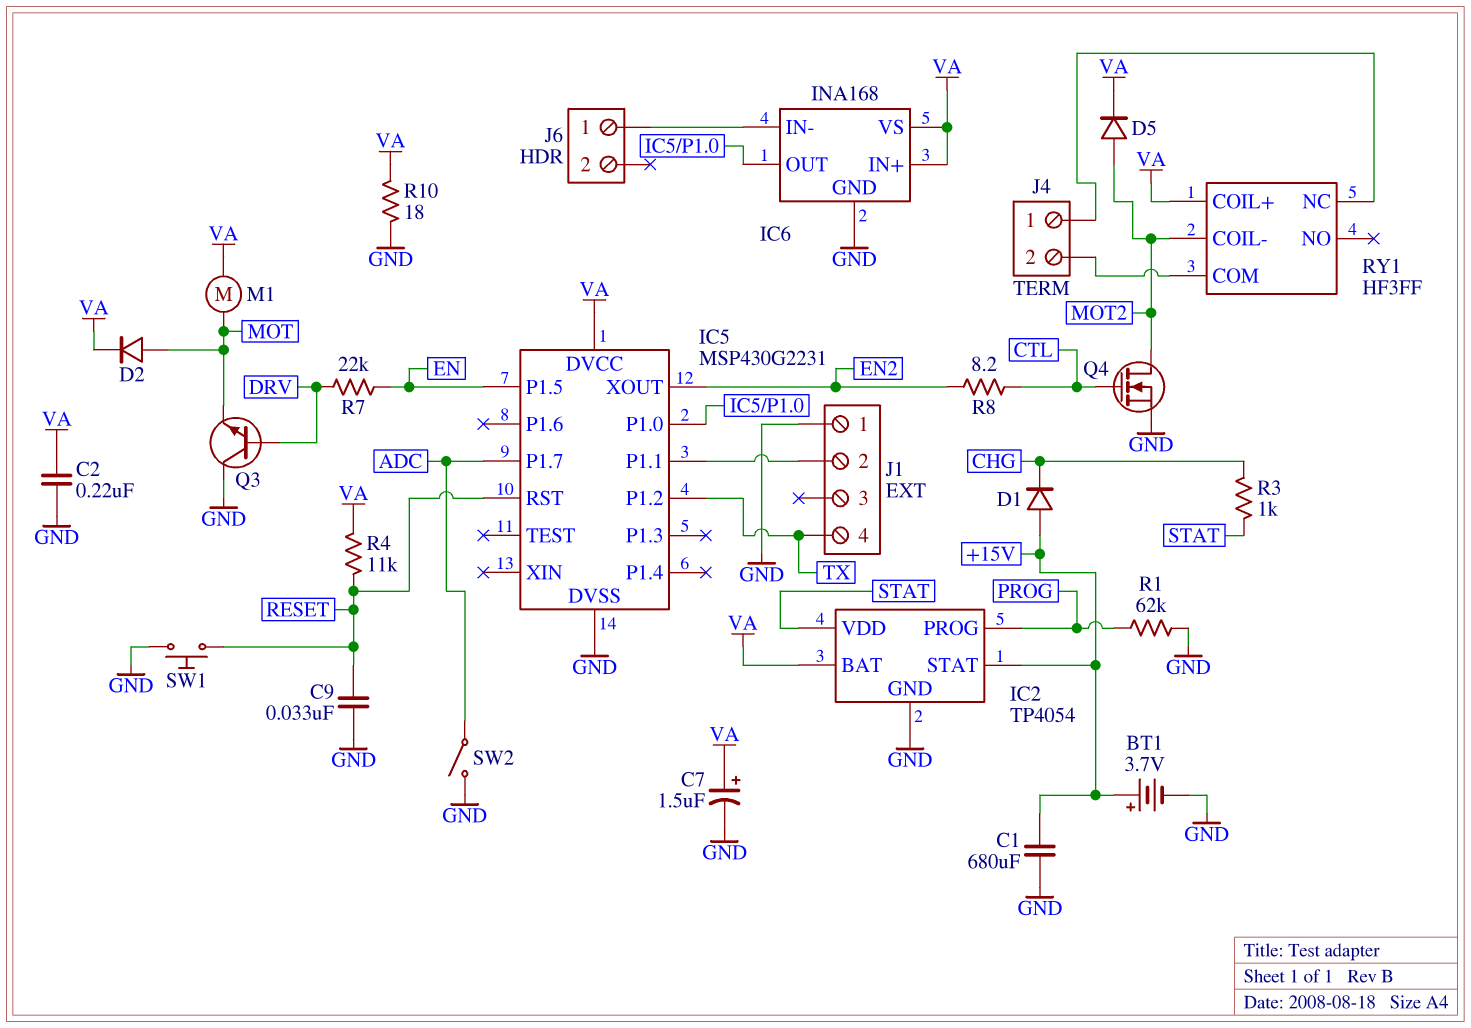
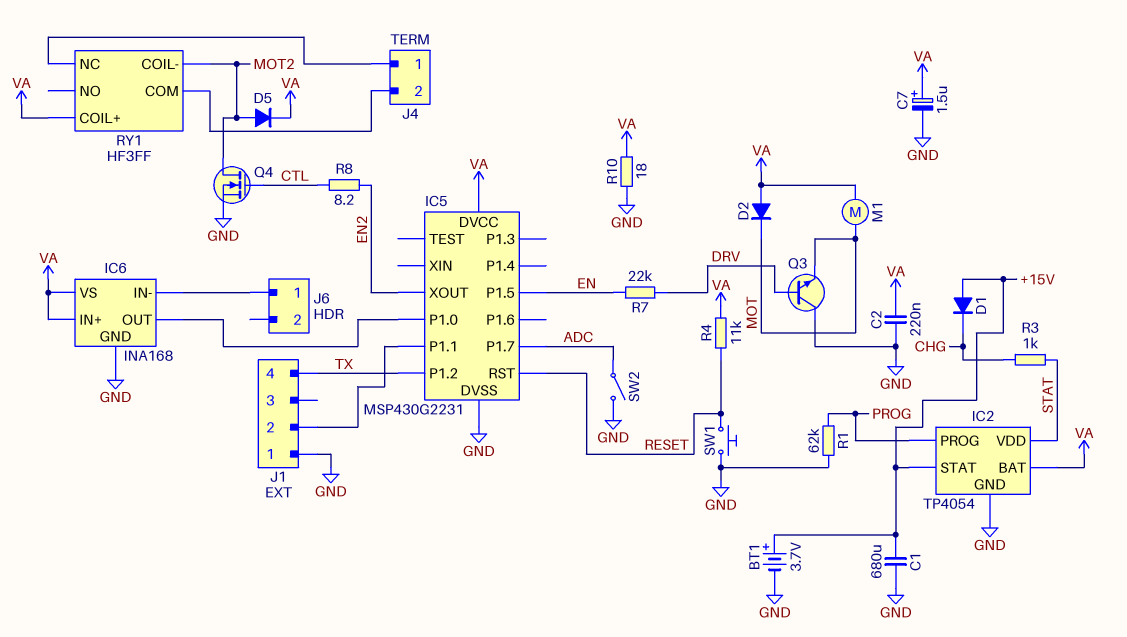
C9: 33nF (GND, RESET) -> none
D2: diode (A MOT, K VA) -> diode (A VA, K MOT)

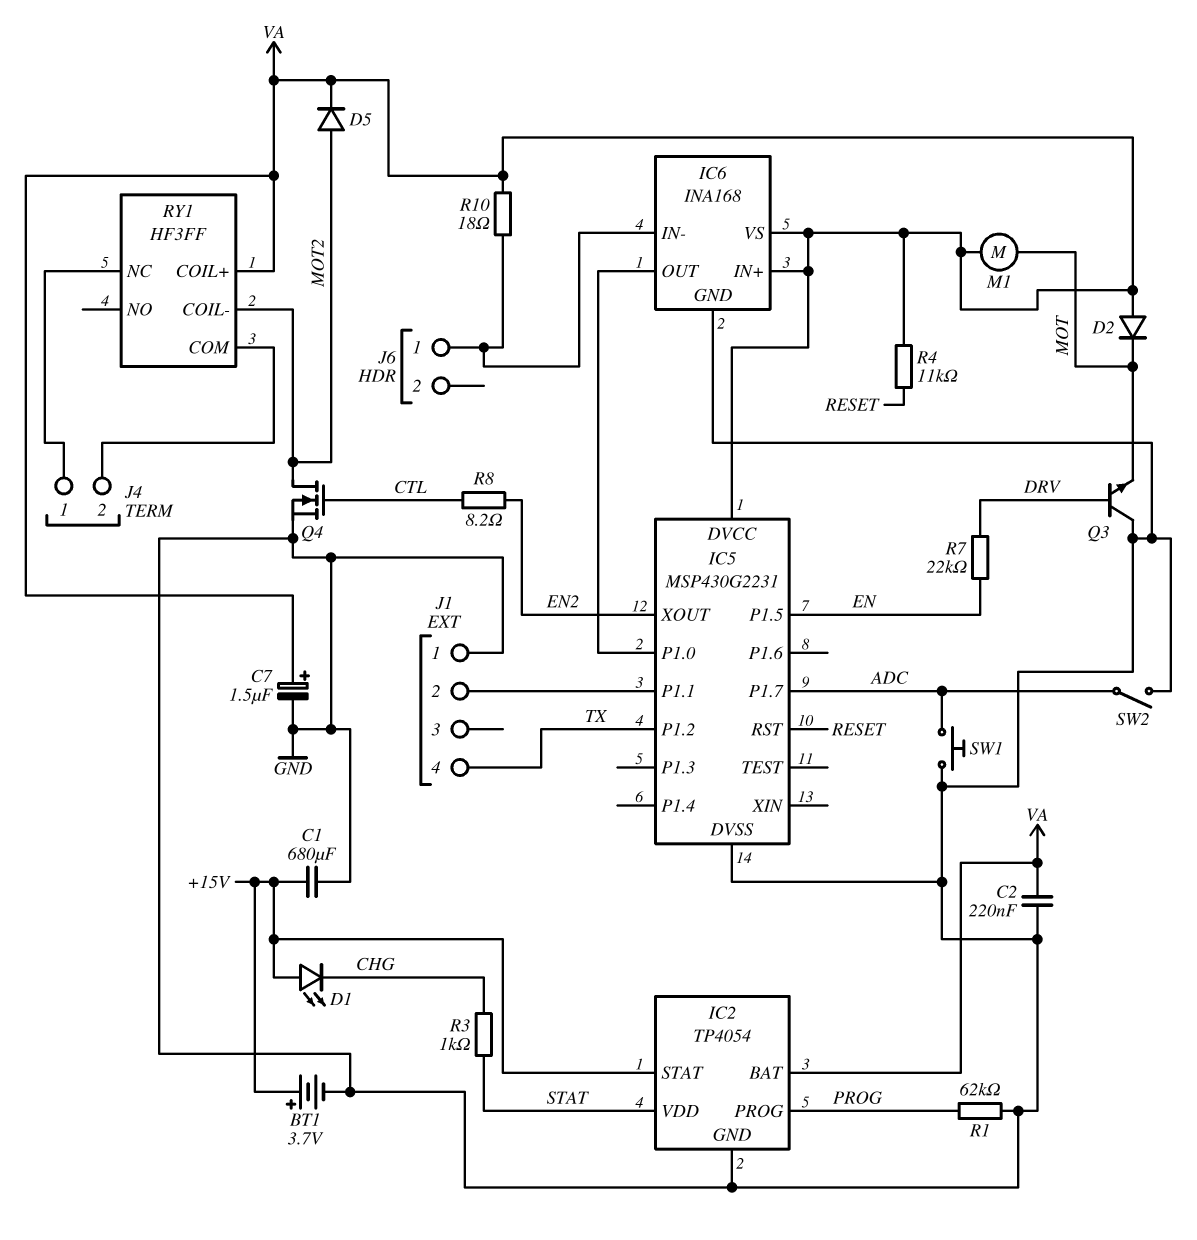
D1: diode (A +15V, K CHG) -> LED (A +15V, K CHG)
R10: 18 (GND, VA) -> 18 (IC6/IN-, VA)
SW1: button (GND, RESET) -> button (ADC, GND)

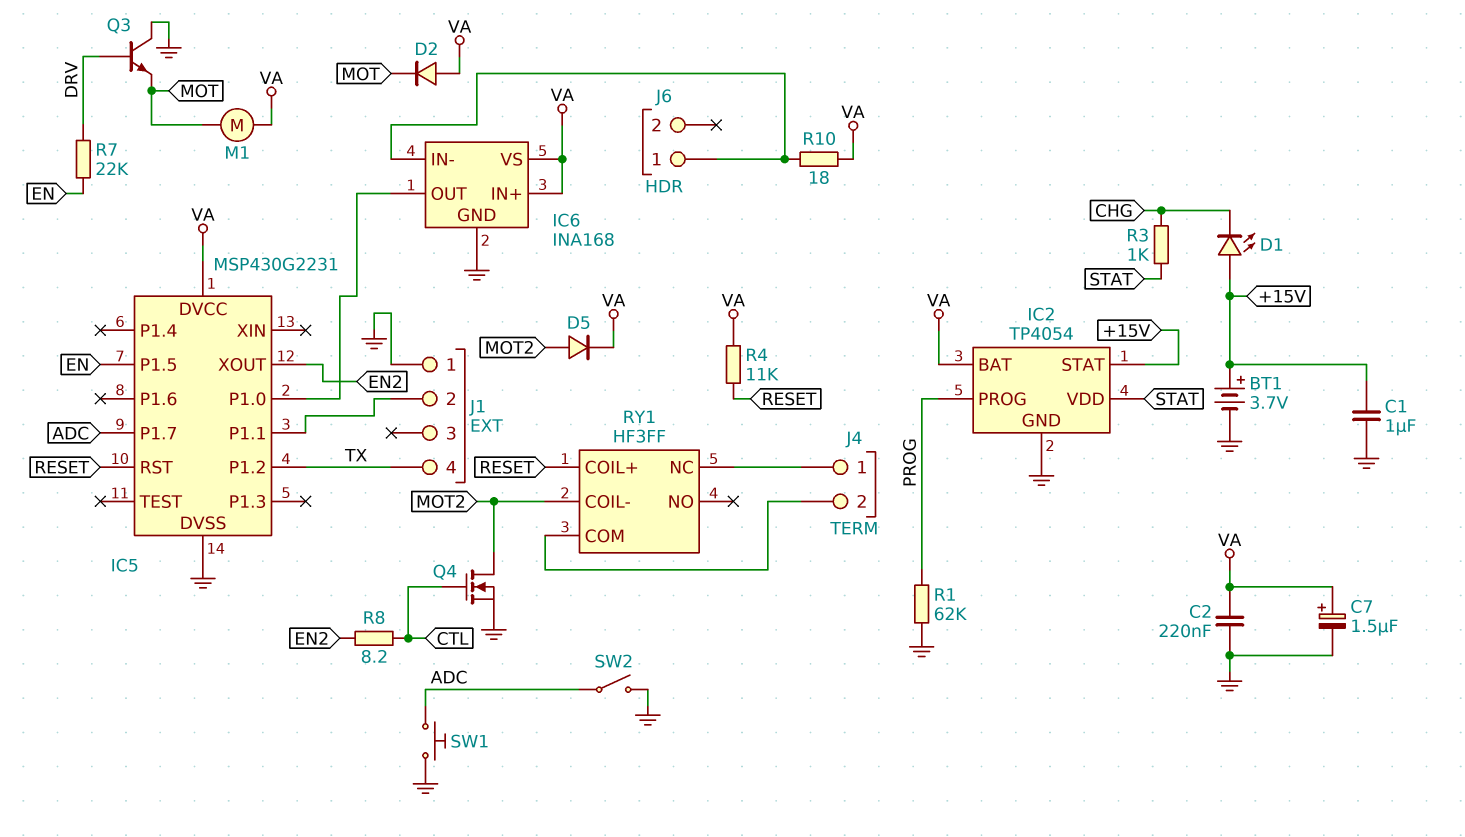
C1: 680uF (+15V, GND) -> 1uF (+15V, GND)
RY1 pin COIL+: VA -> RESET

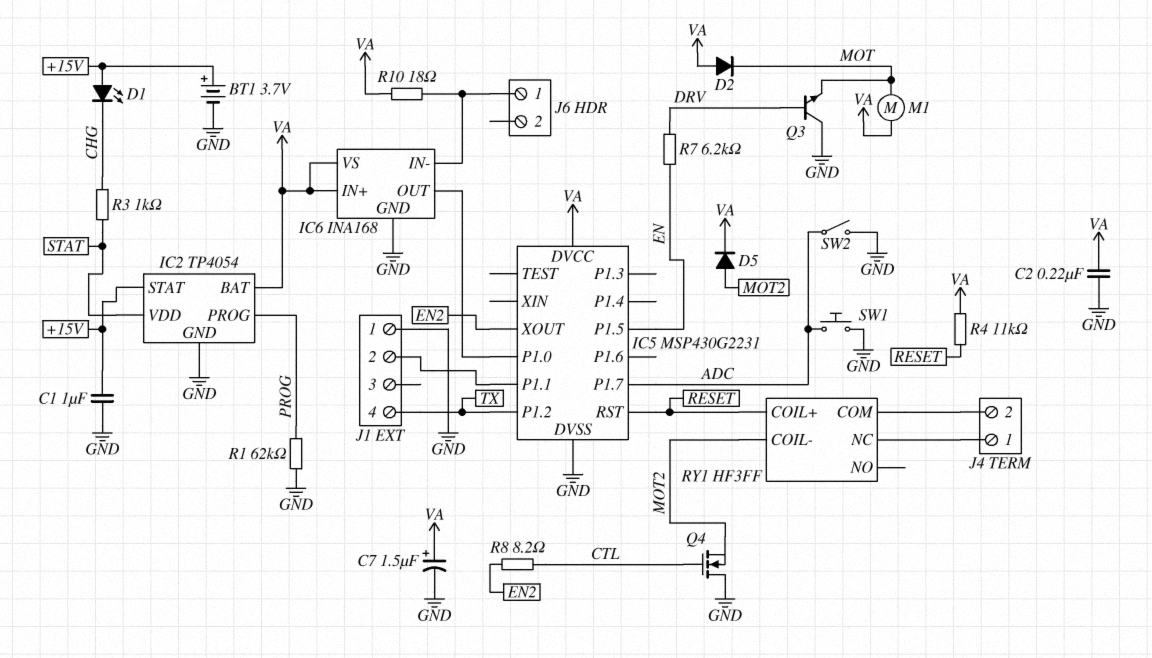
Q4: NMOS (G CTL, D MOT2, S GND) -> NMOS (G CTL, D GND, S MOT2)
R7: 22k (DRV, EN) -> 6.2k (DRV, EN)

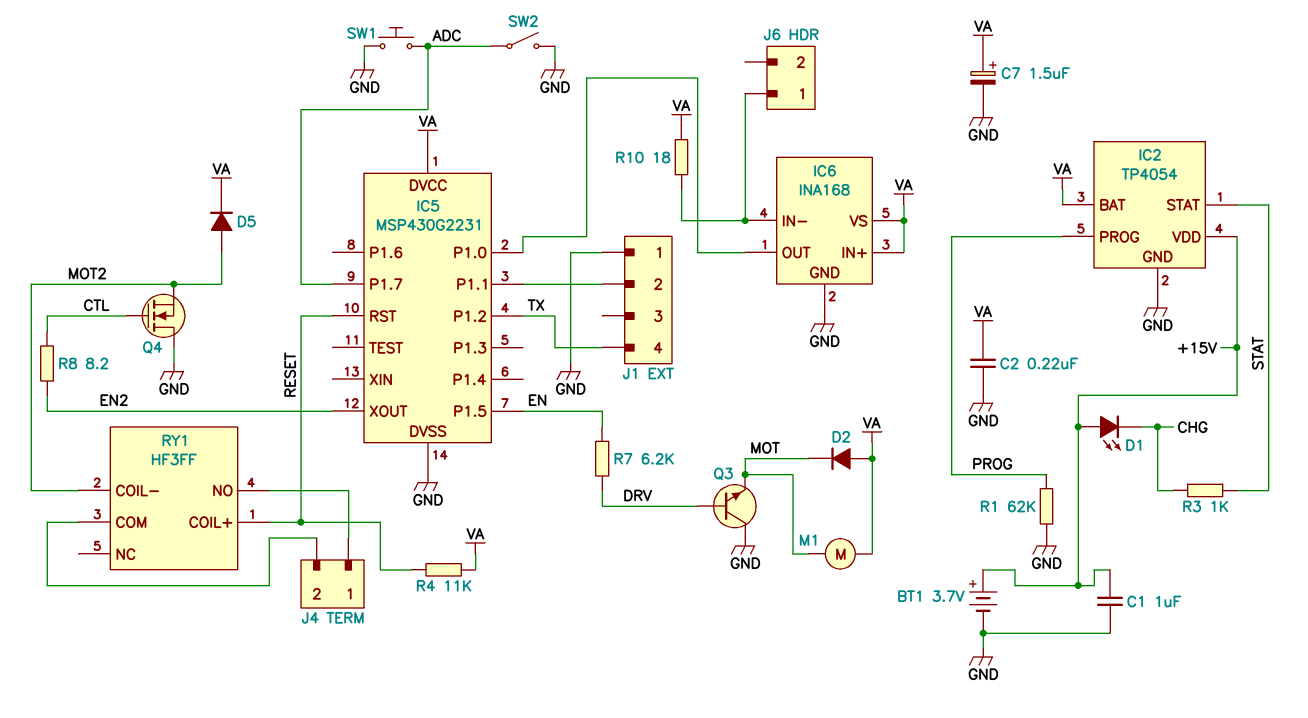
IC2 pin STAT: +15V -> STAT
IC2 pin VDD: STAT -> +15V
RY1 pin NC: J4/1 -> none
RY1 pin NO: none -> J4/1

